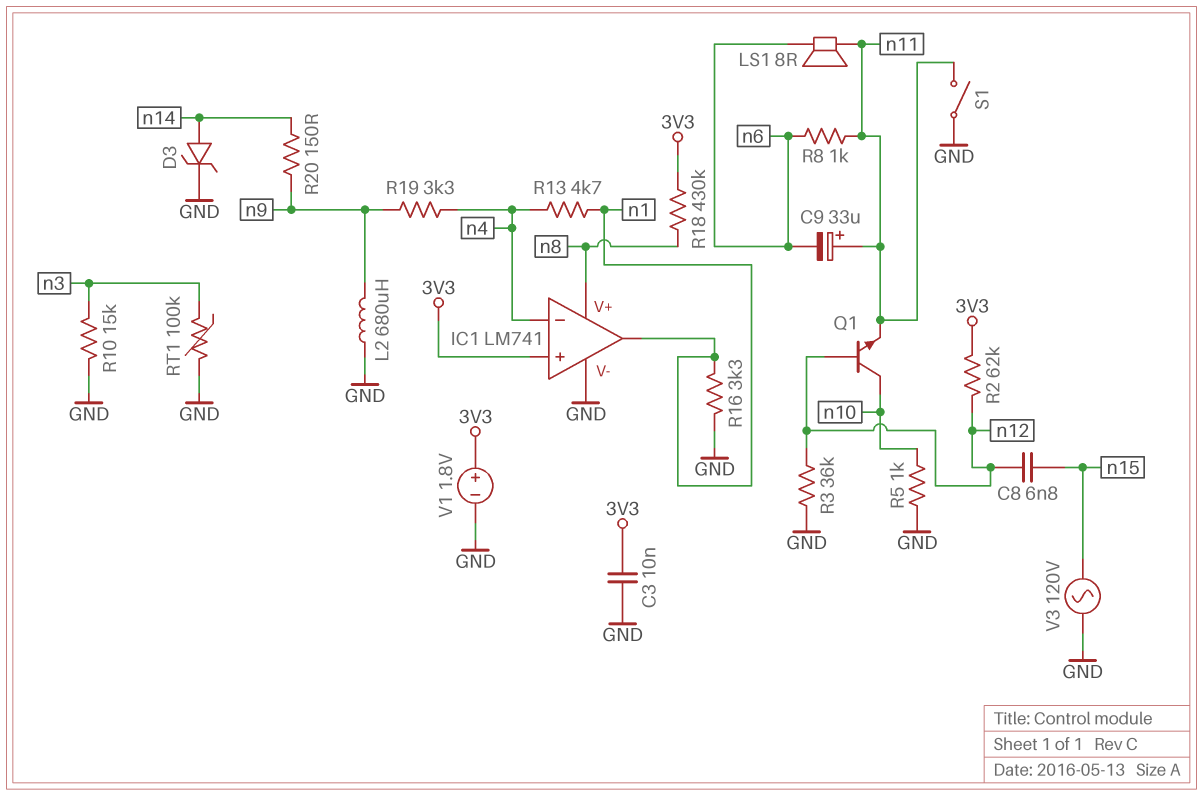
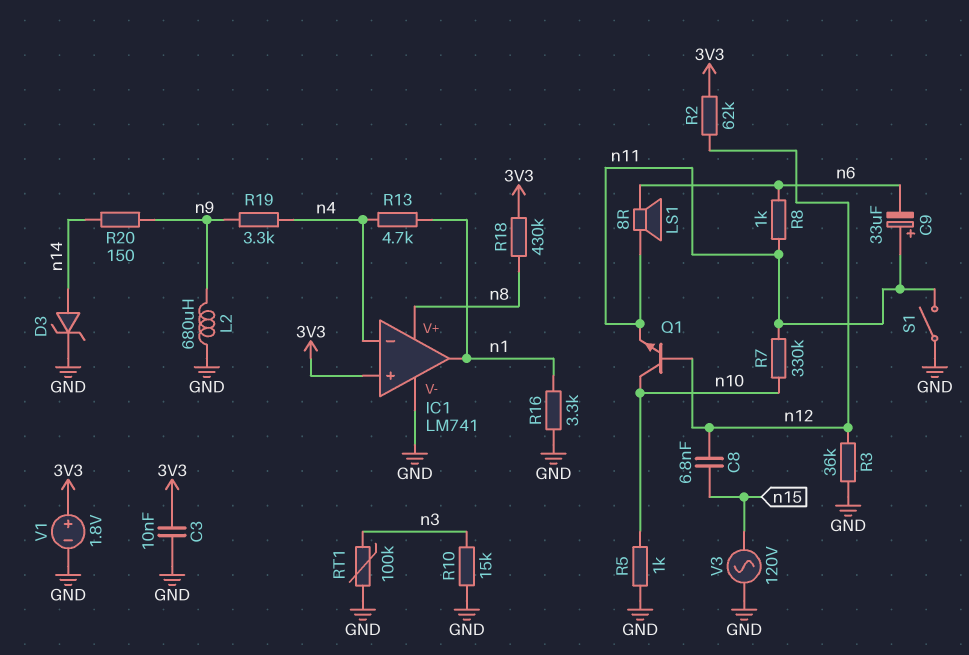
R7: none -> 330k (n10, n11)

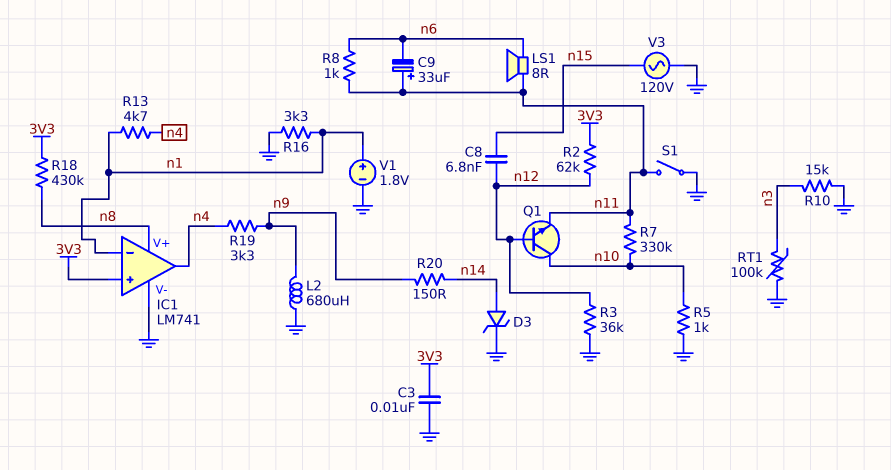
IC1 pin in-: n4 -> n1
IC1 pin out: n1 -> n4
V1: 1.8V (plus 3V3, minus GND) -> 1.8V (plus n1, minus GND)

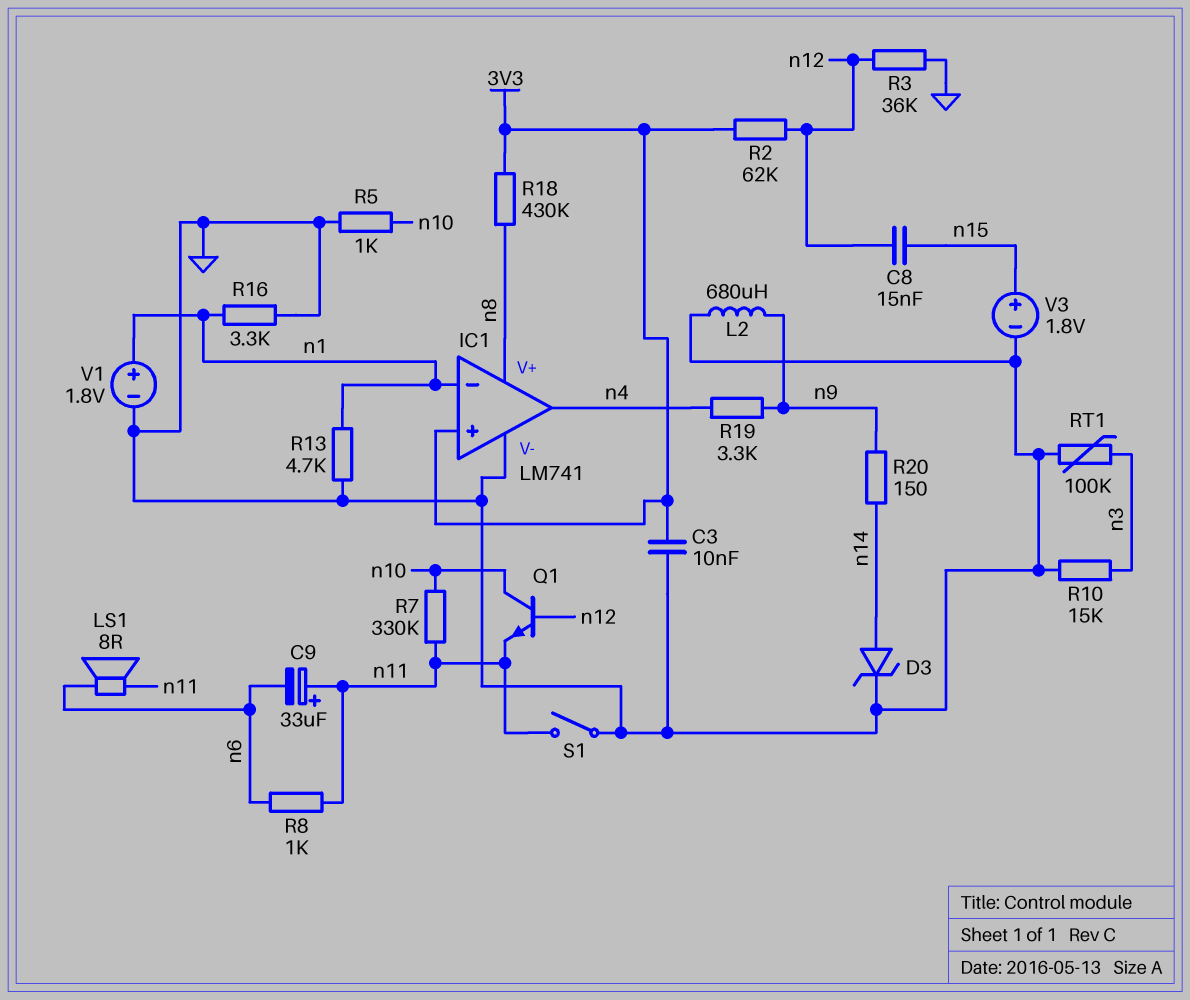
C8: 6.8nF (n12, n15) -> 15nF (n12, n15)
R13: 4.7k (n1, n4) -> 4.7k (GND, n1)
V3: AC 120V (GND, n15) -> 1.8V (plus n15, minus GND)

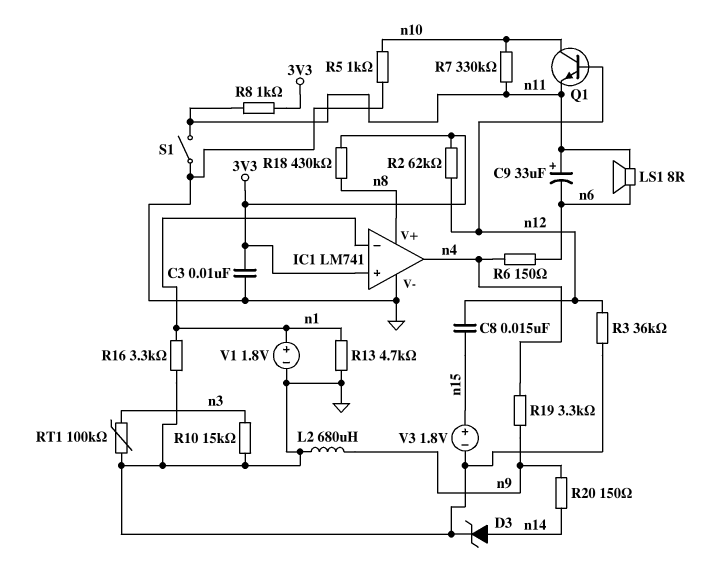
R6: none -> 150 (n4, n6)
R8: 1k (n6, n11) -> 1k (3V3, n11)

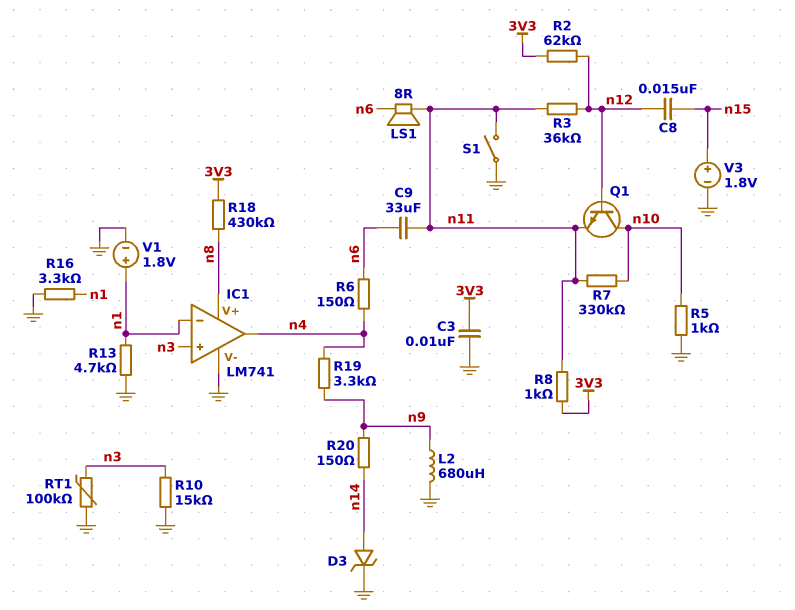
C9: 33uF (plus n11, minus n6) -> 33uF (n6, n11)
IC1 pin in+: 3V3 -> n3
R3: 36k (GND, n12) -> 36k (n11, n12)

